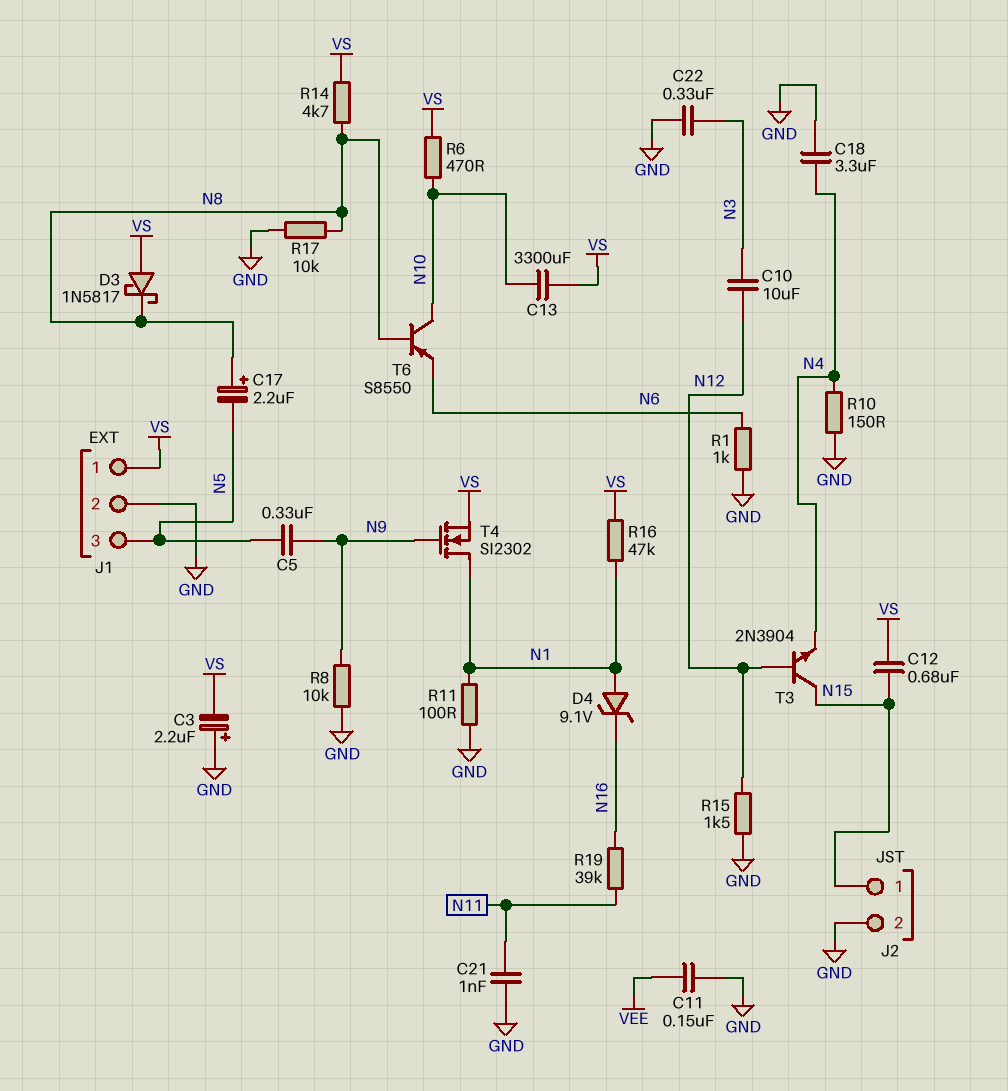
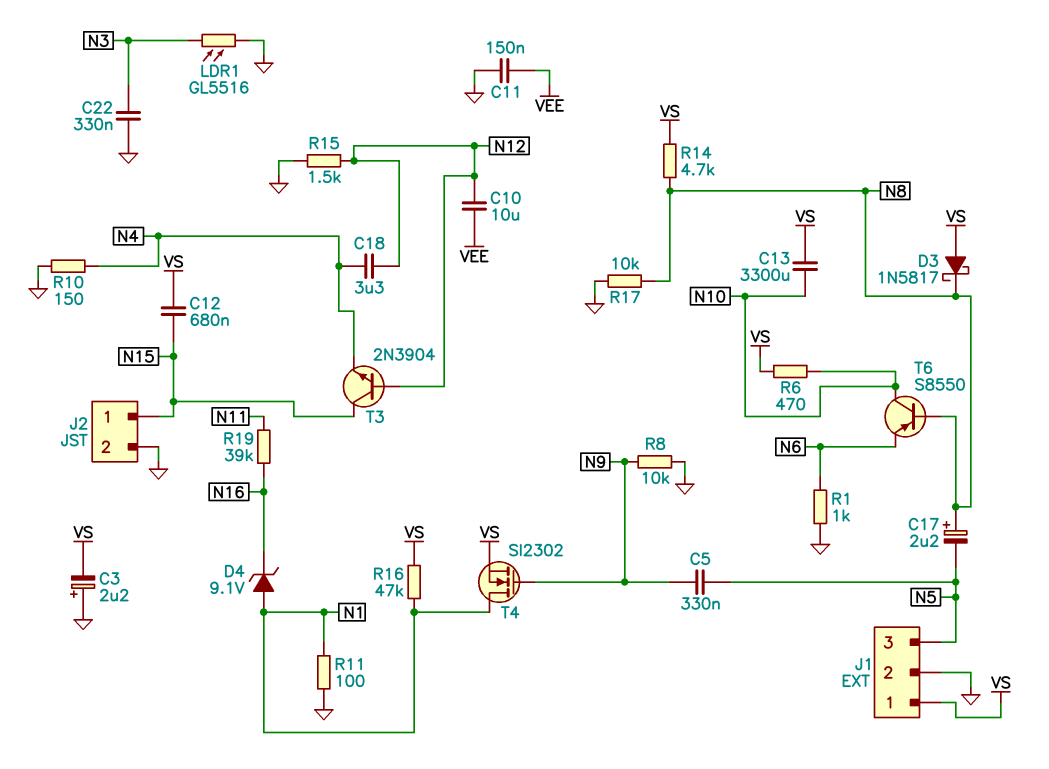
C10: 10uF (N3, N12) -> 10uF (N12, VEE)
C18: 3.3uF (GND, N4) -> 3.3uF (N4, N12)
C21: 1nF (GND, N11) -> none
LDR1: none -> GL5516 (GND, N3)

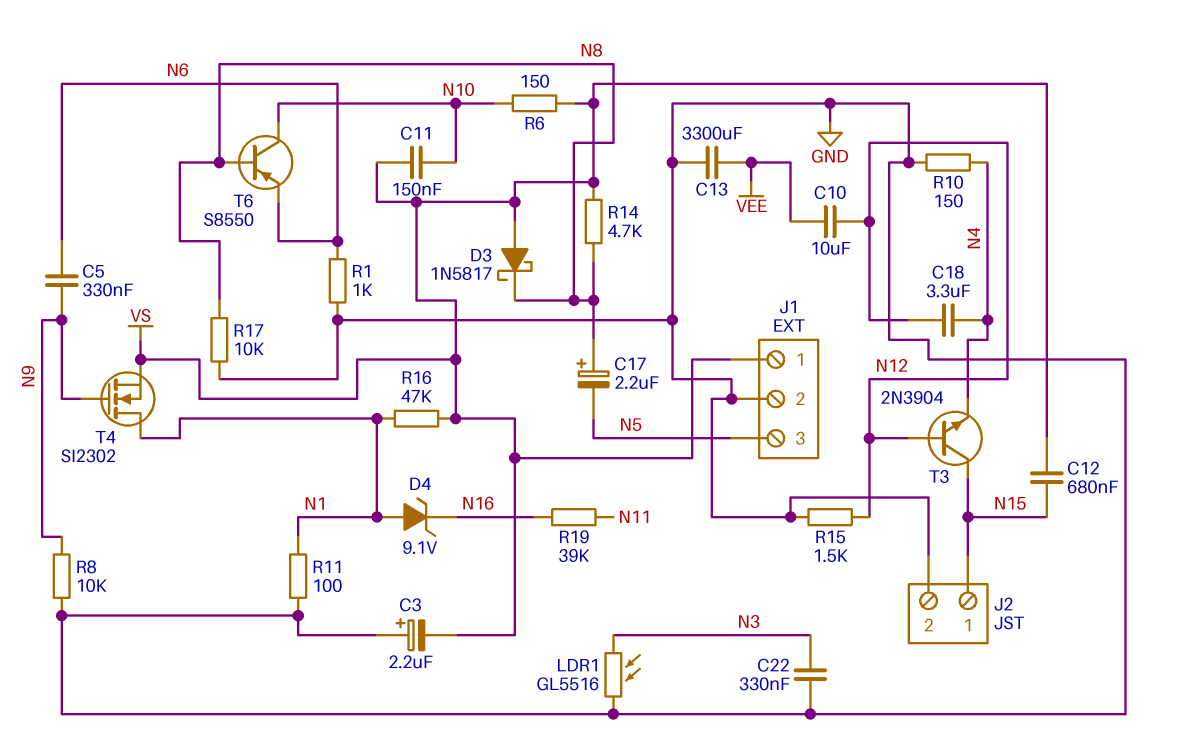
C5: 330nF (N5, N9) -> 330nF (N6, N9)
C11: 150nF (GND, VEE) -> 150nF (N10, VS)
C13: 3300uF (N10, VS) -> 3300uF (GND, VEE)
R6: 470 (N10, VS) -> 150 (N10, VS)

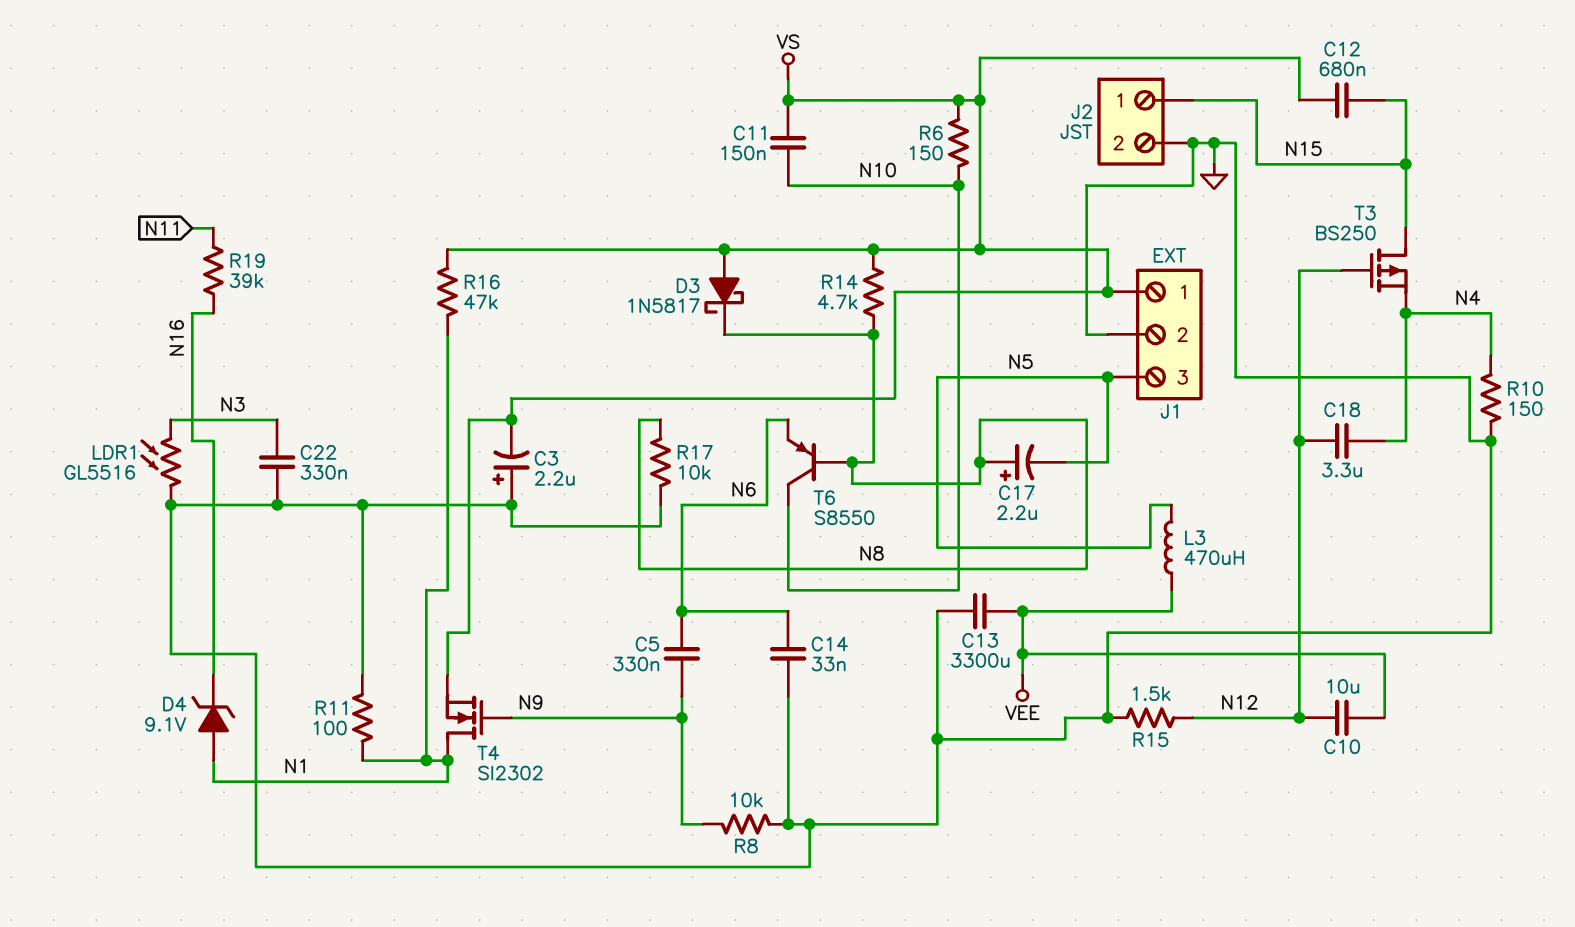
C14: none -> 33nF (GND, N6)
L3: none -> 470uH (N5, VEE)
R1: 1k (GND, N6) -> none
T3: NPN 2N3904 (B N12, C N15, E N4) -> PMOS BS250 (G N12, D N15, S N4)

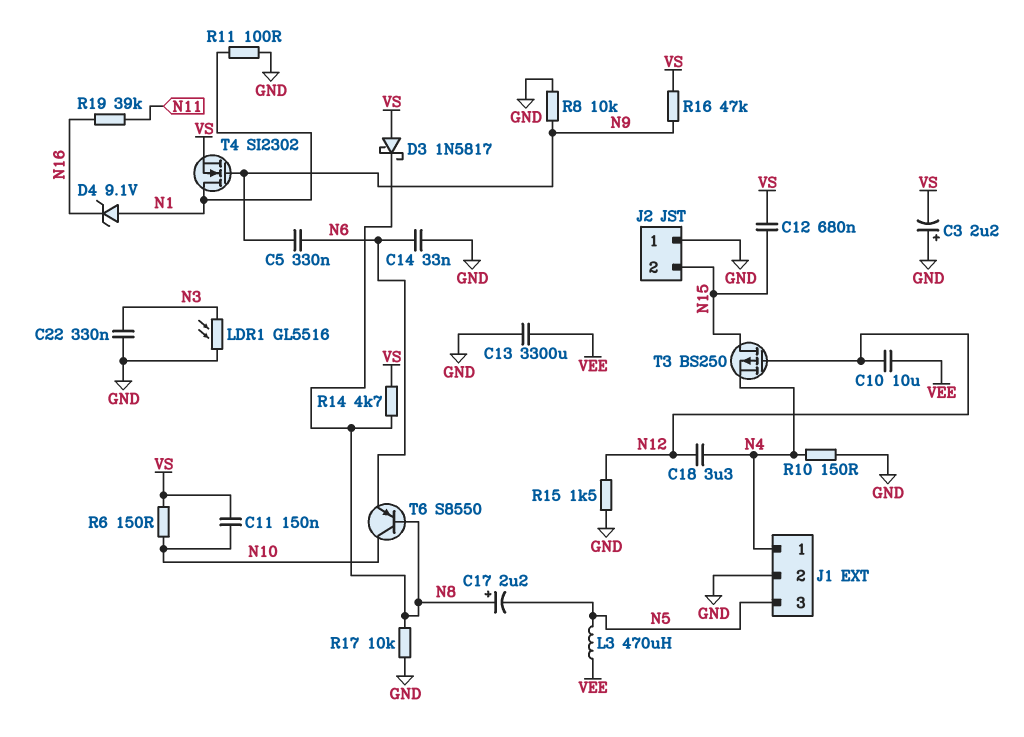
J1 pin 1: VS -> N4
J2 pin 1: N15 -> GND
J2 pin 2: GND -> N15
R16: 47k (N1, VS) -> 47k (N9, VS)

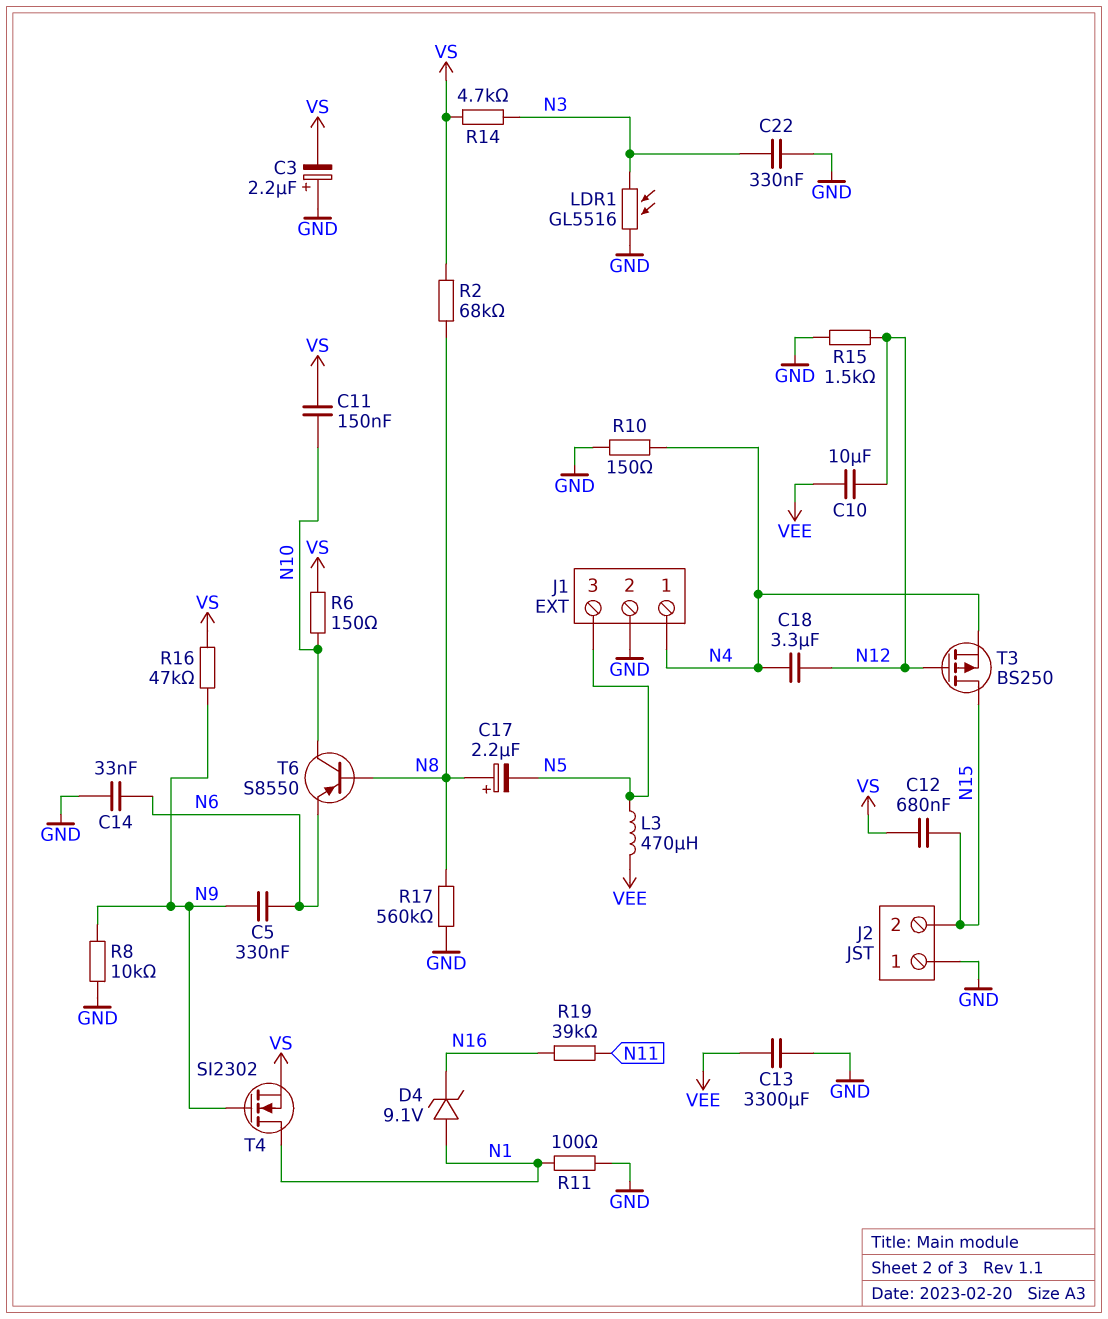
D3: schottky 1N5817 (A VS, K N8) -> none
R2: none -> 68k (N8, VS)
R14: 4.7k (N8, VS) -> 4.7k (N3, VS)
R17: 10k (GND, N8) -> 560k (GND, N8)

